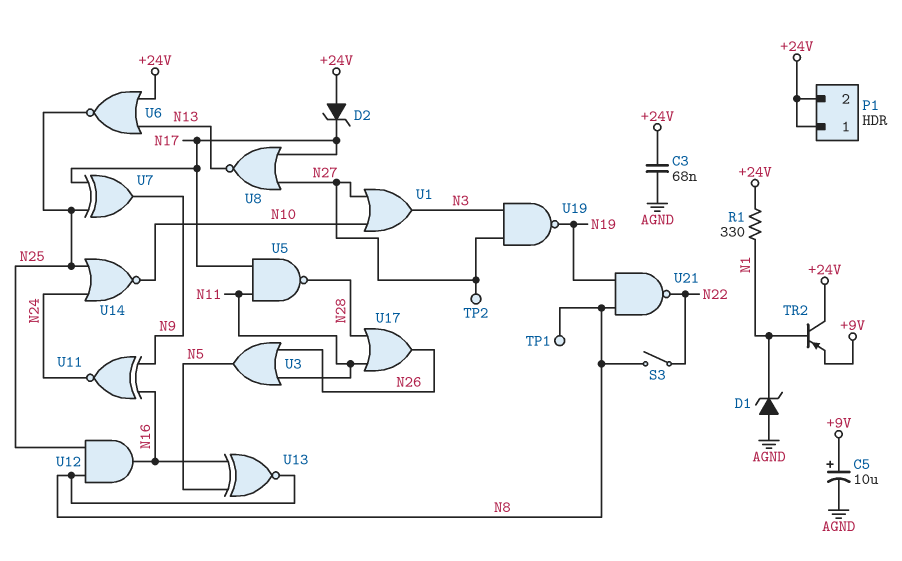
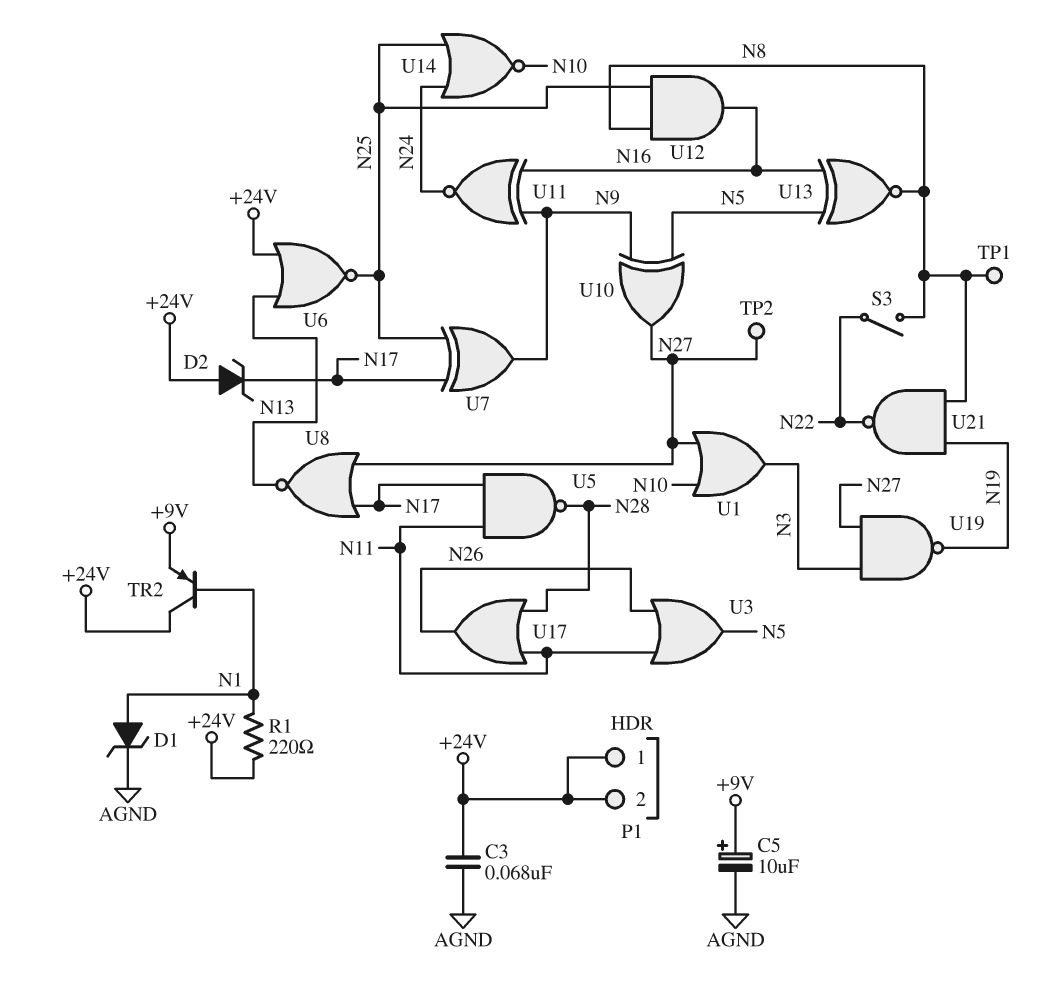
D1: zener (A AGND, K N1) -> zener (A N1, K AGND)
R1: 330 (+24V, N1) -> 220 (+24V, N1)
U10: none -> XOR (in N5, in N9, out N27)

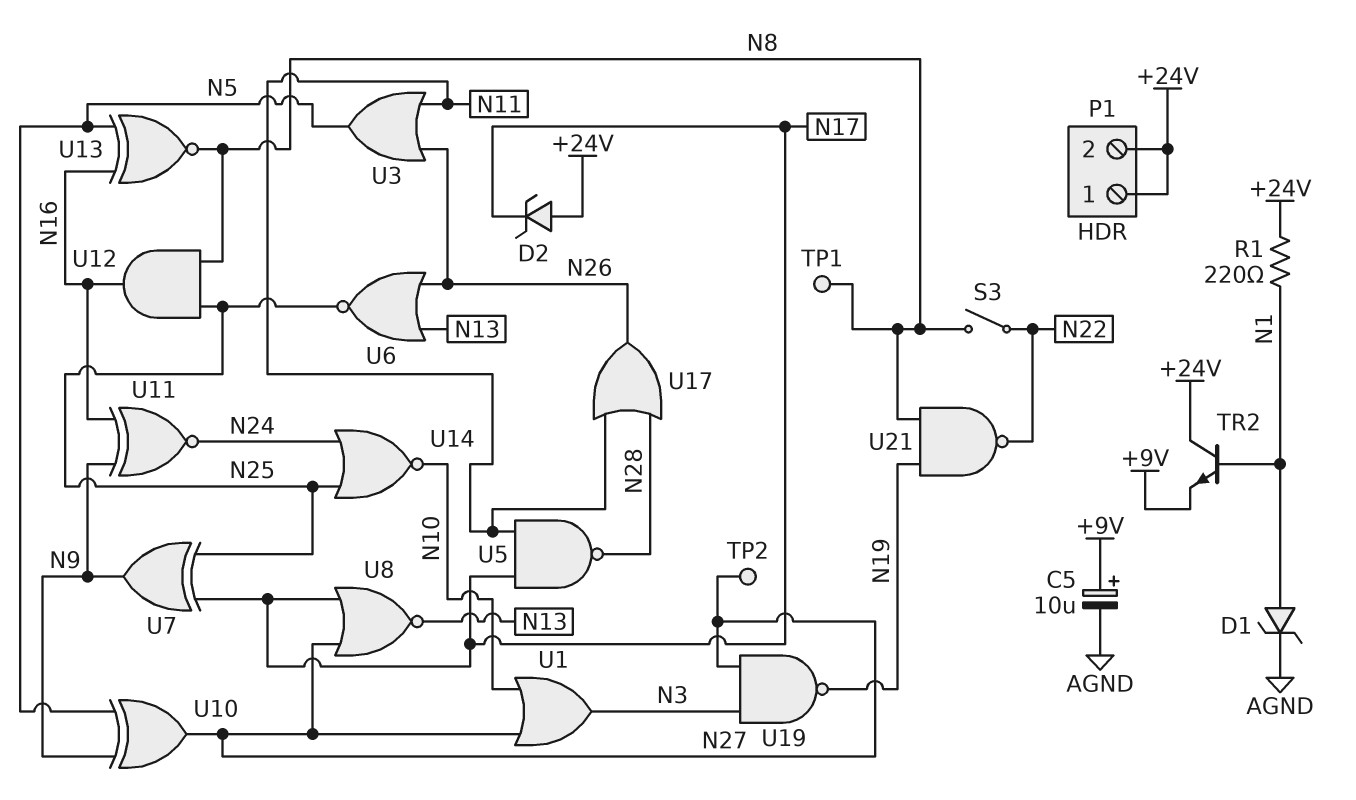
C3: 68nF (+24V, AGND) -> none
TR2: PNP (B N1, C +24V, E +9V) -> NPN (B N1, C +24V, E +9V)
U6: NOR (in +24V, in N13, out N25) -> NOR (in N13, in N26, out N25)

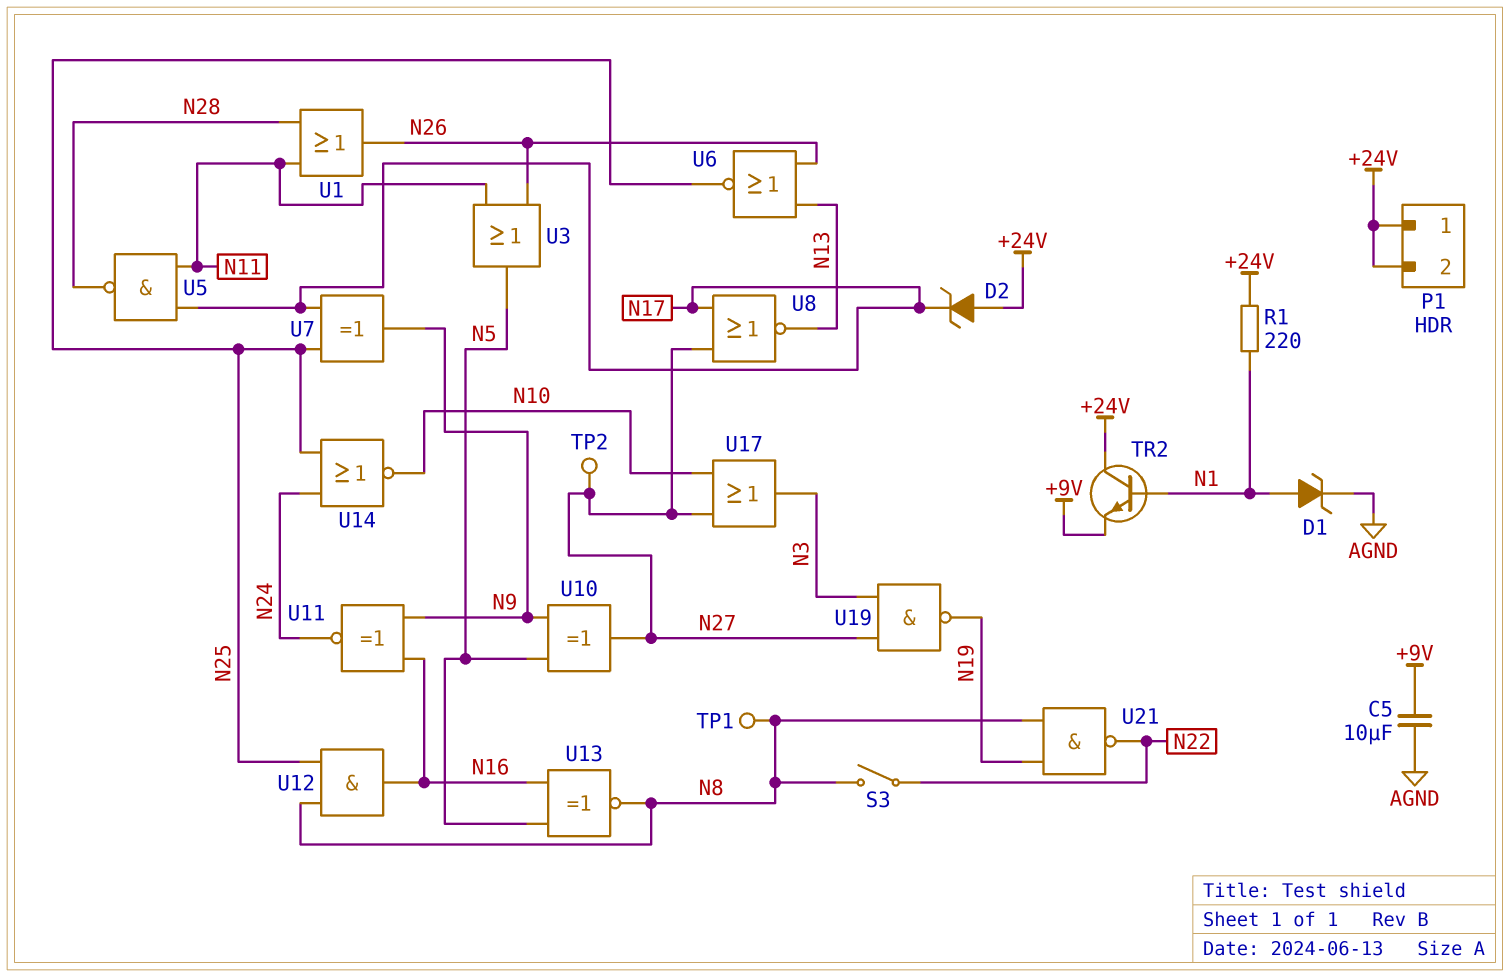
C5: 10uF (plus +9V, minus AGND) -> 10uF (+9V, AGND)
U1: OR (in N10, in N27, out N3) -> OR (in N11, in N28, out N26)
U17: OR (in N11, in N28, out N26) -> OR (in N10, in N27, out N3)

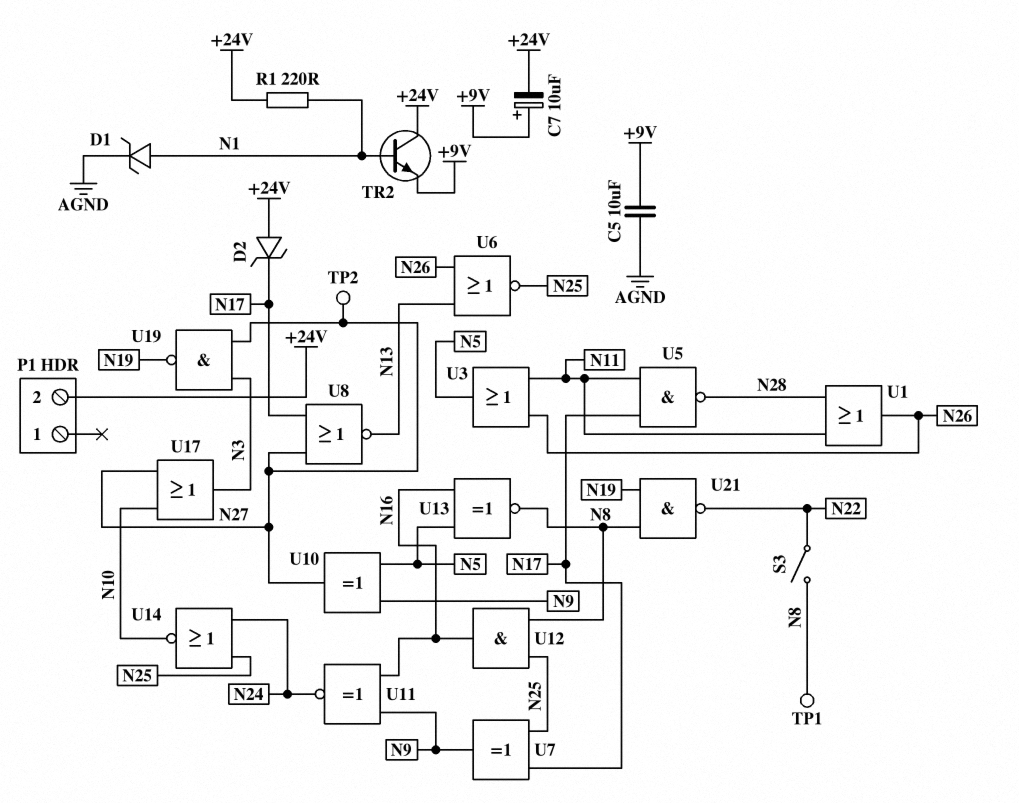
C7: none -> 10uF (plus +9V, minus +24V)
P1 pin 1: +24V -> none

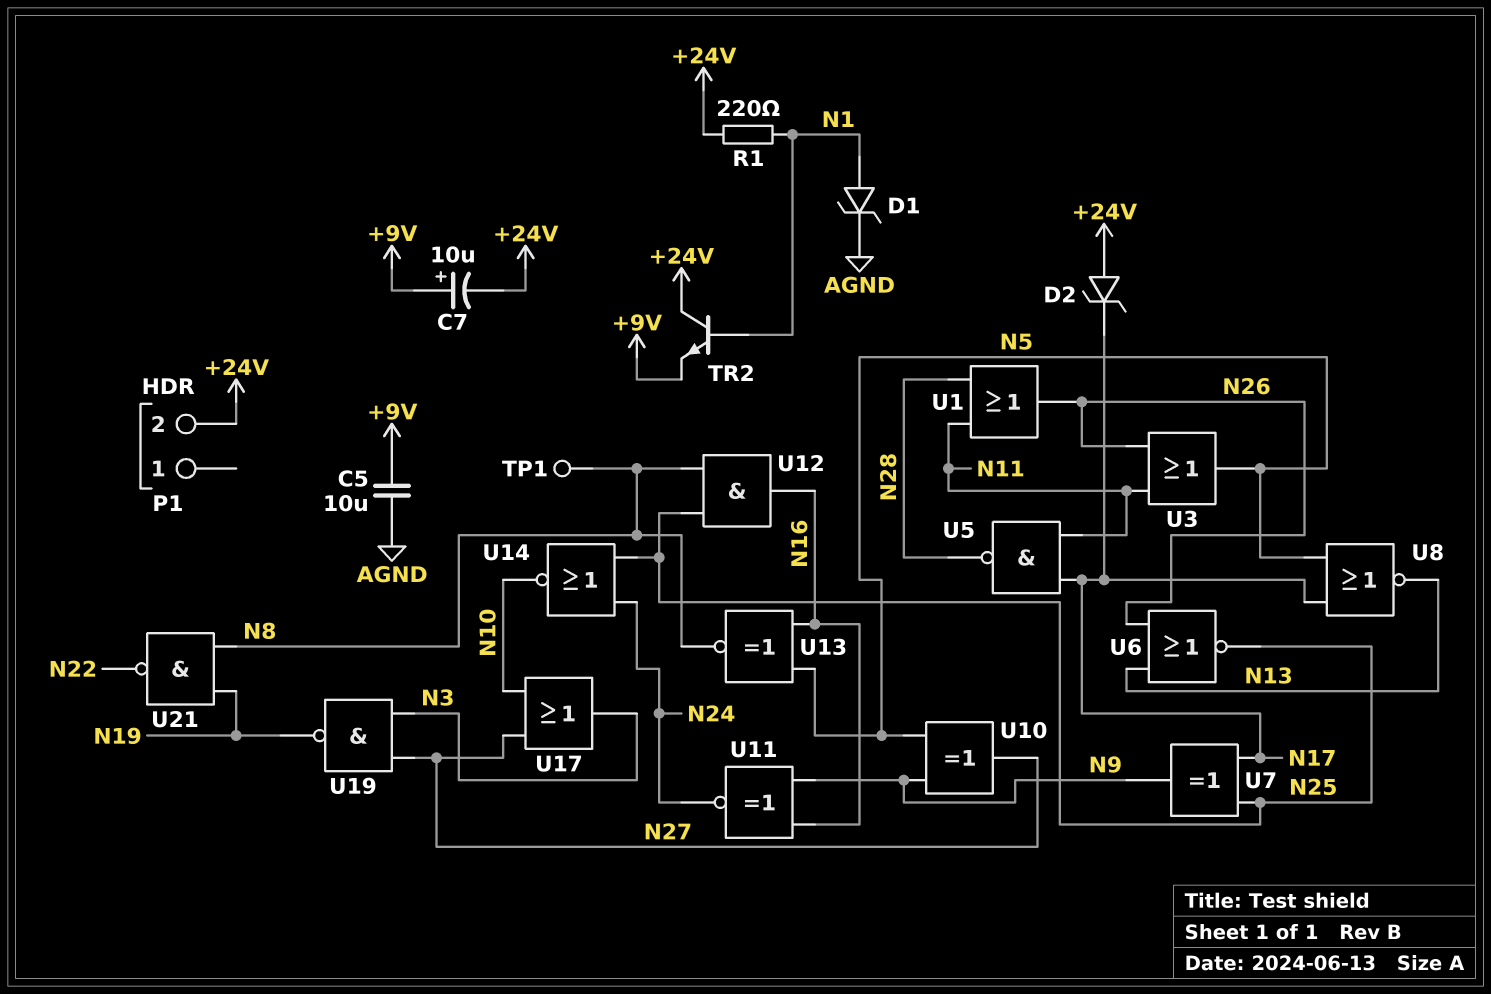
S3: switch (N8, N22) -> none
TP2: test point (N27) -> none
U8: NOR (in N17, in N27, out N13) -> NOR (in N5, in N17, out N13)

